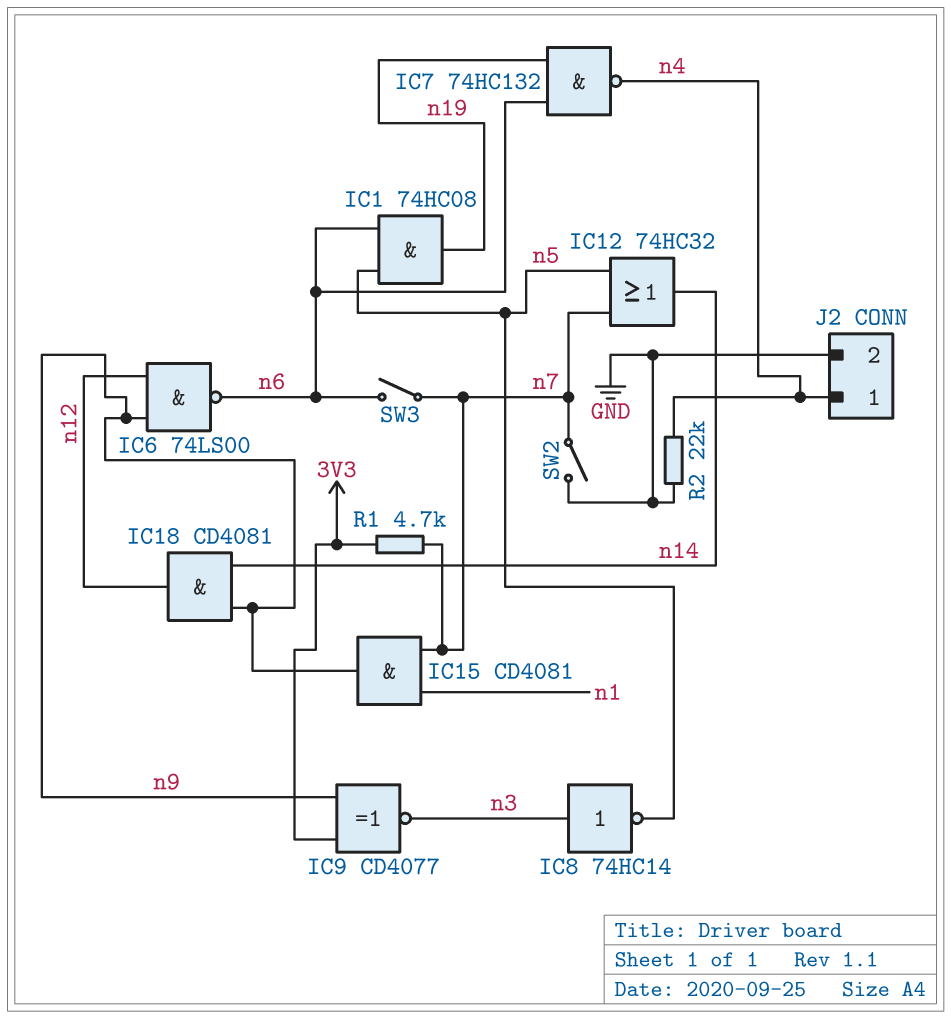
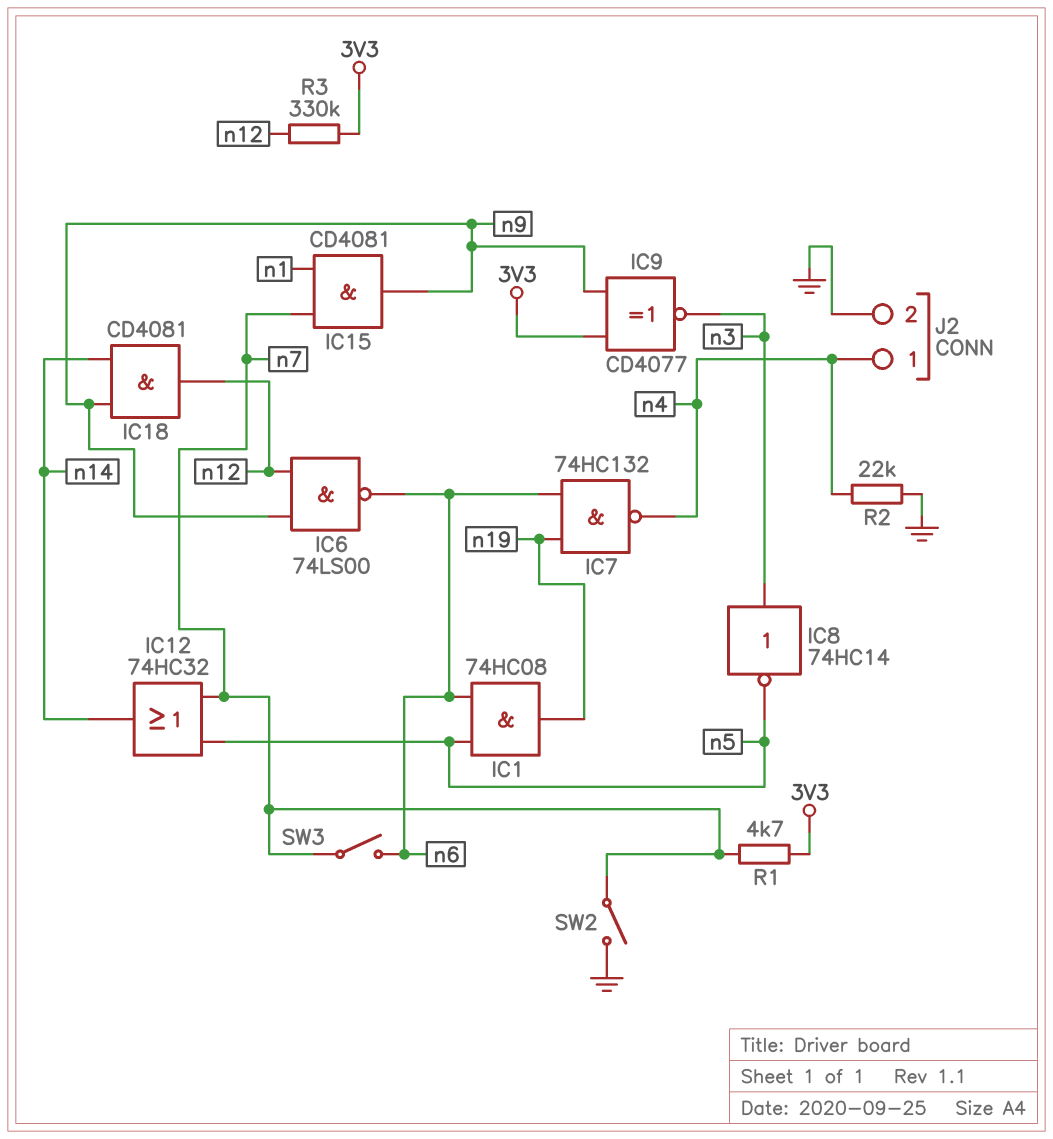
R3: none -> 330k (3V3, n12)

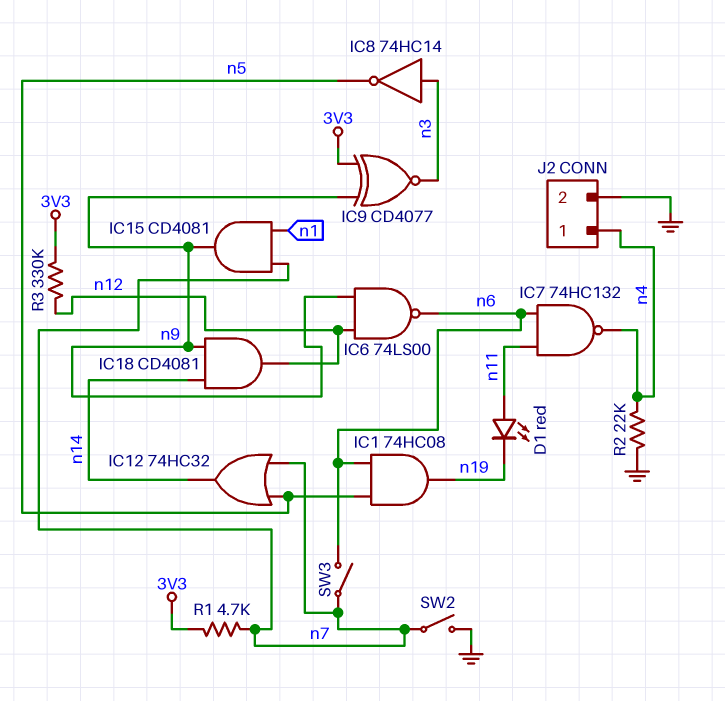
D1: none -> LED red (A n11, K n19)
IC7: NAND 74HC132 (in n6, in n19, out n4) -> NAND 74HC132 (in n6, in n11, out n4)

